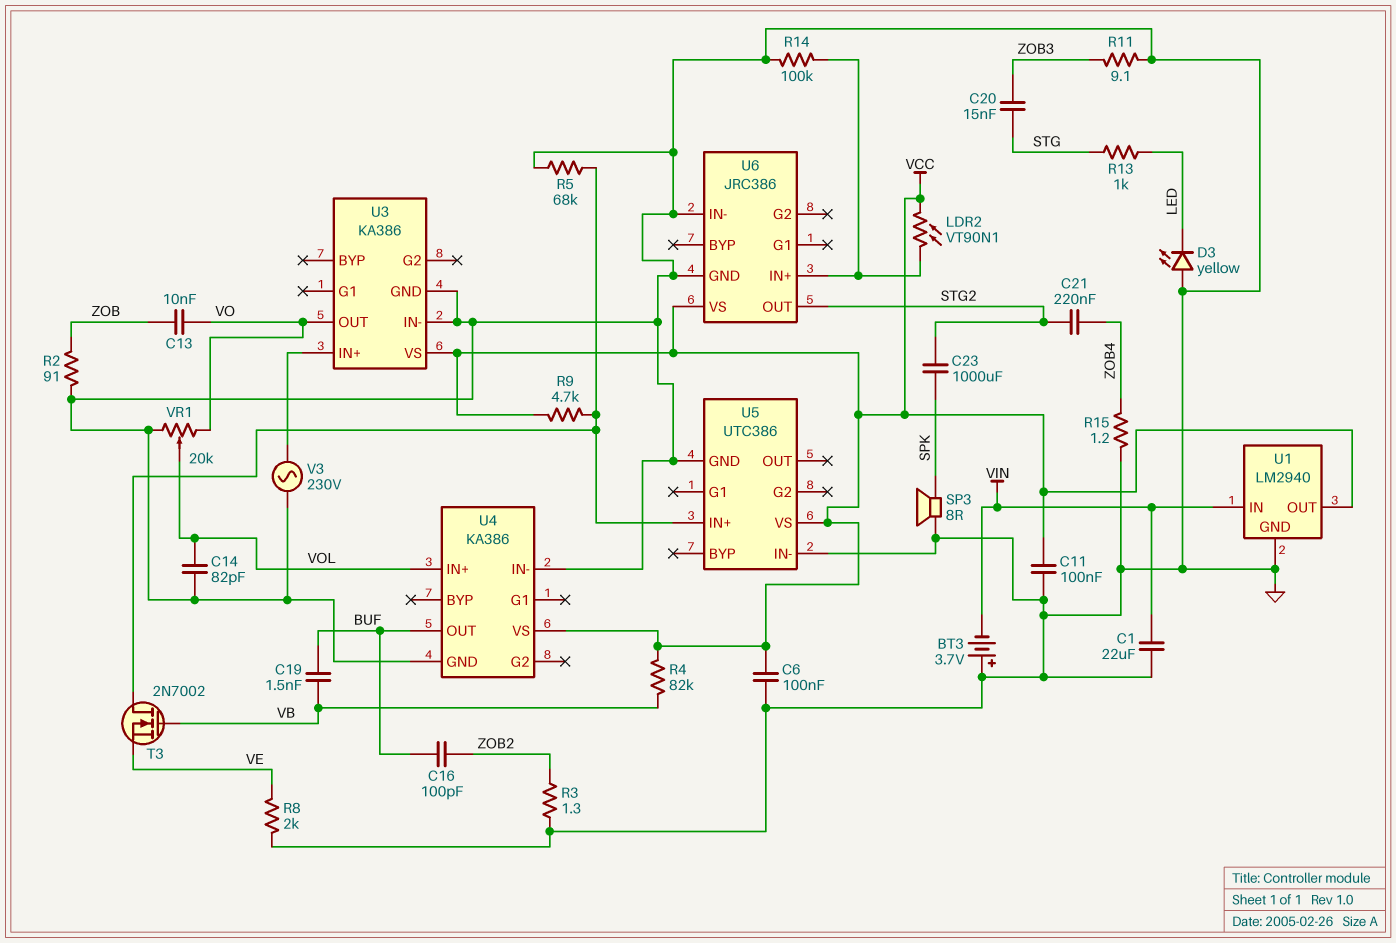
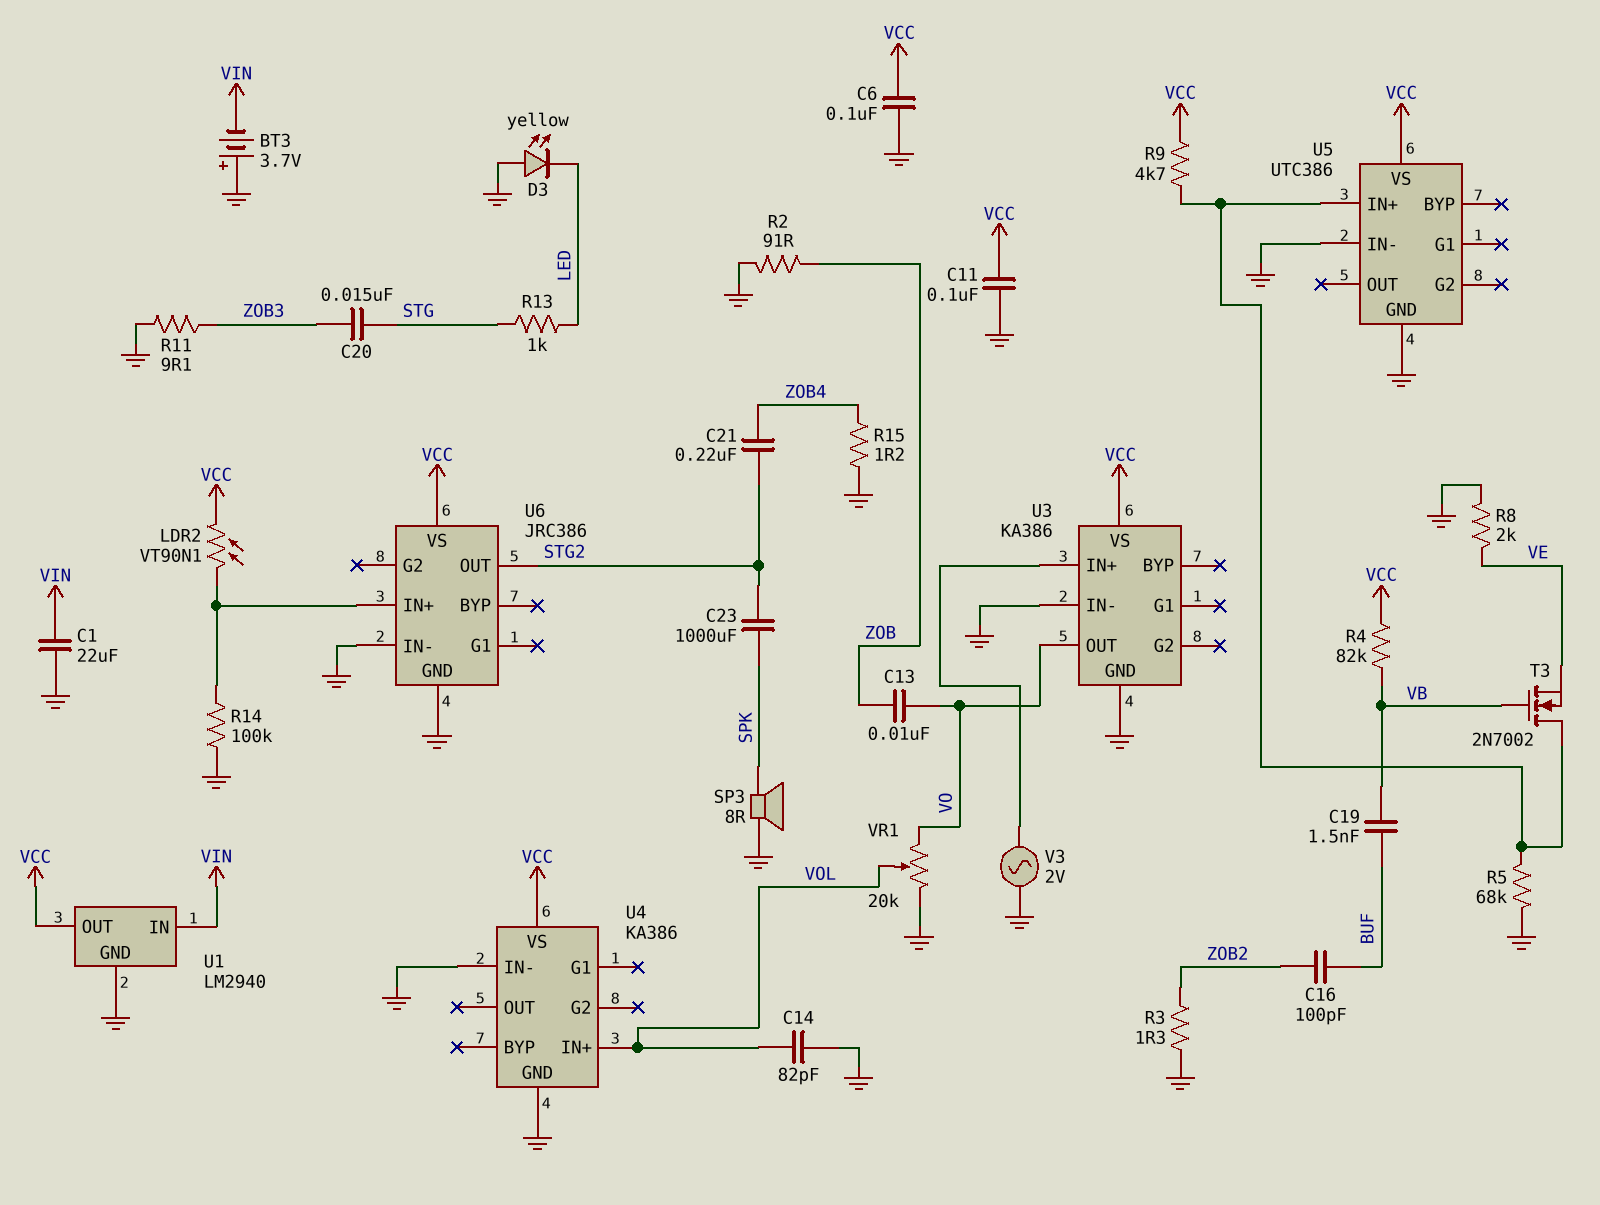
U4 pin OUT: BUF -> none
V3: AC 230V (GND, U3/IN+) -> AC 2V (GND, U3/IN+)

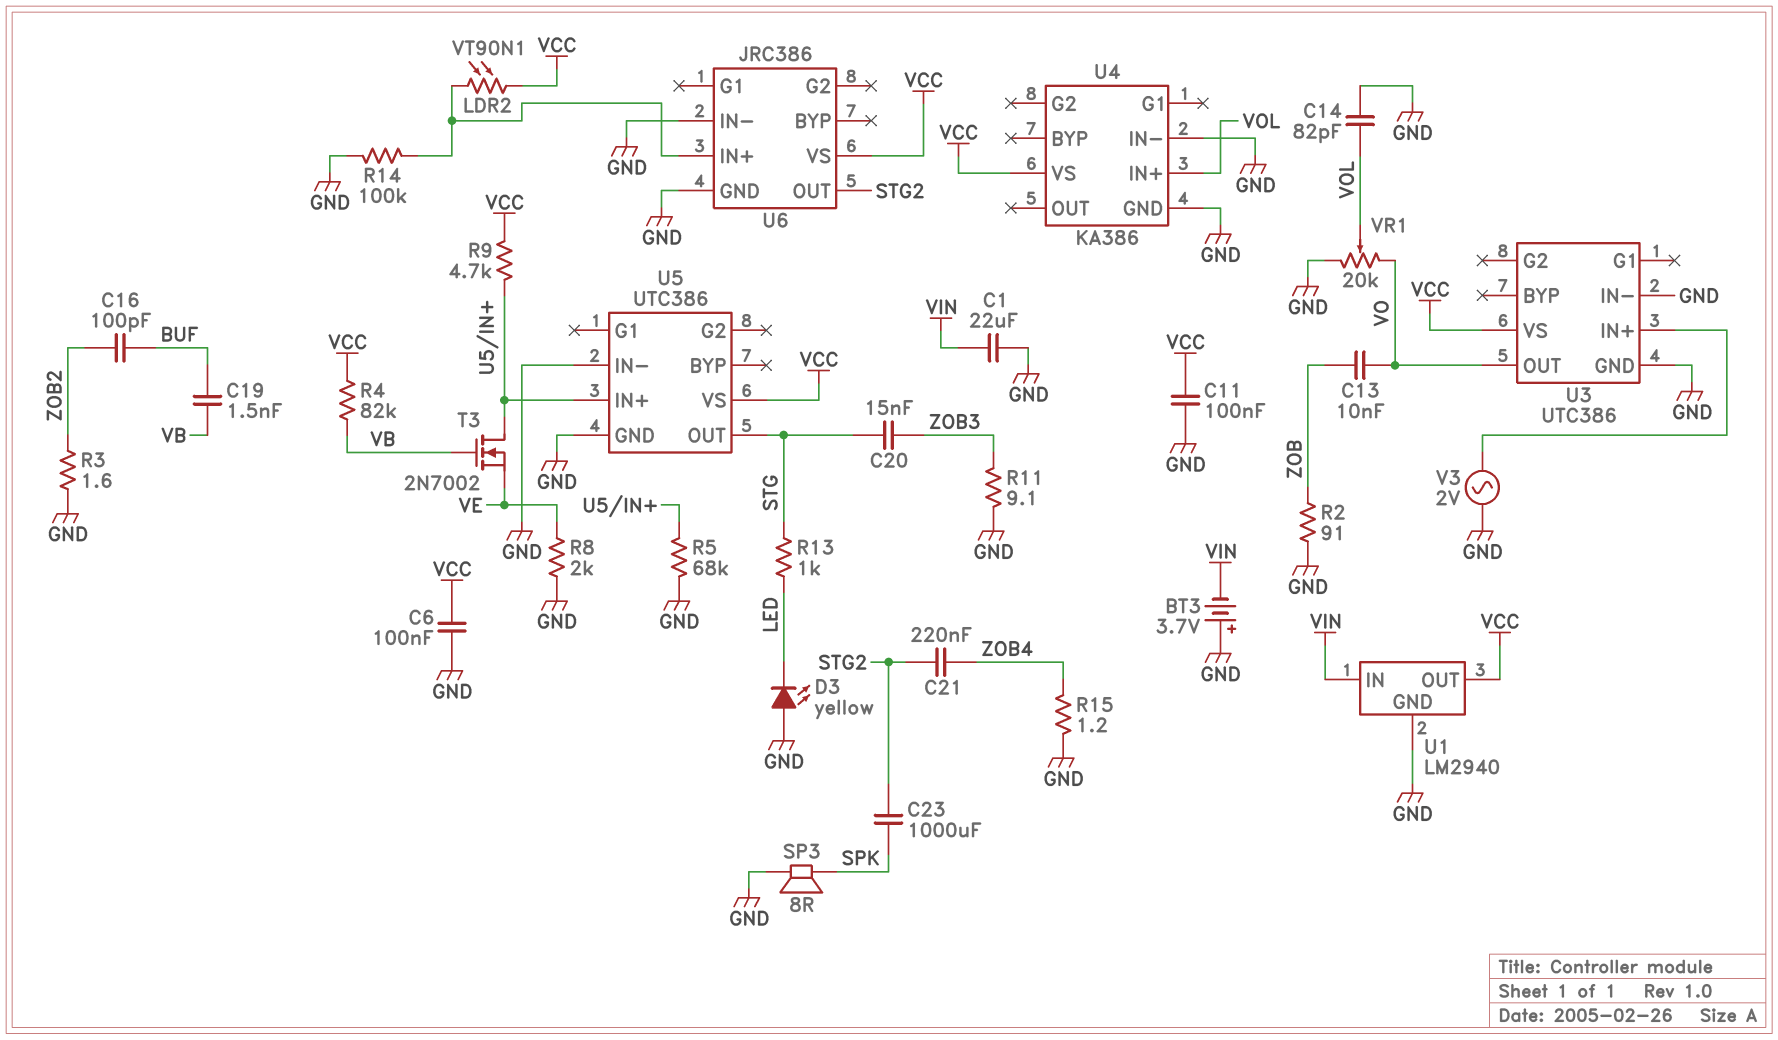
R3: 1.3 (GND, ZOB2) -> 1.6 (GND, ZOB2)
U3: KA386 -> UTC386
U5 pin OUT: none -> STG

